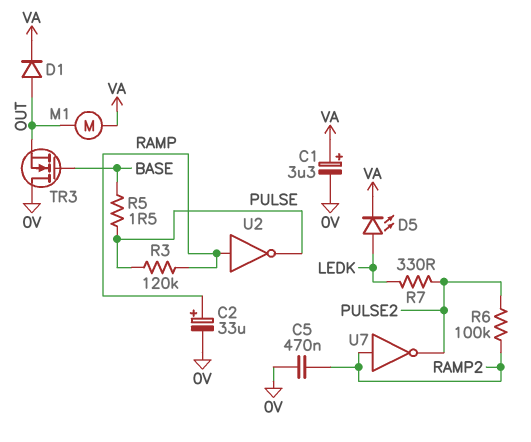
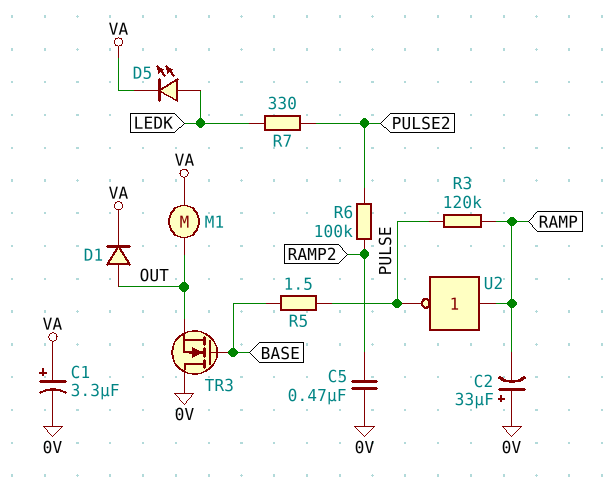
C2: 33uF (plus RAMP, minus 0V) -> 33uF (plus 0V, minus RAMP)
U7: NOT (in RAMP2, out PULSE2) -> none

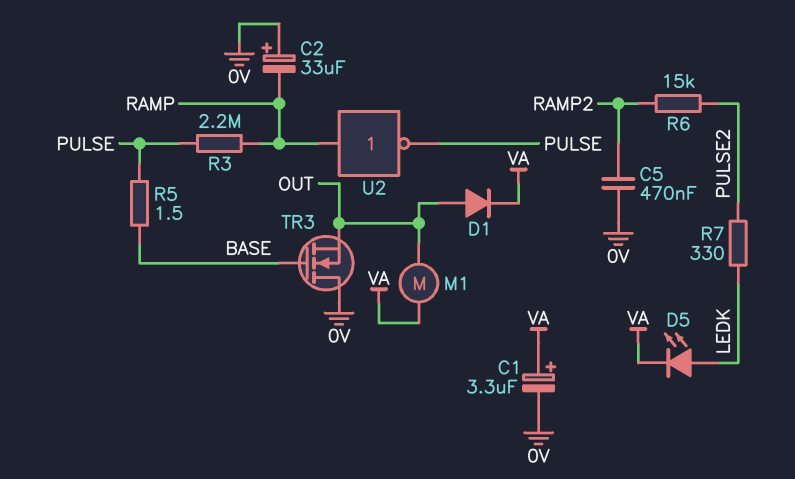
R3: 120k (PULSE, RAMP) -> 2.2M (PULSE, RAMP)
R6: 100k (PULSE2, RAMP2) -> 15k (PULSE2, RAMP2)

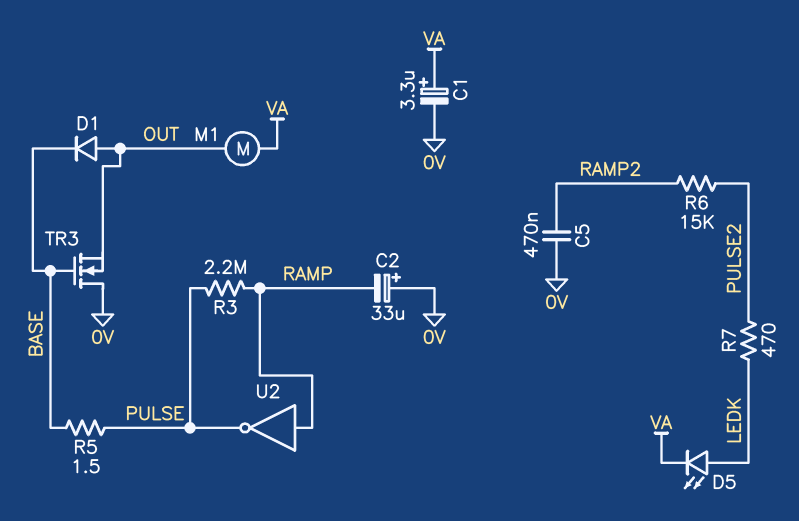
D1: diode (A OUT, K VA) -> diode (A OUT, K BASE)
R7: 330 (LEDK, PULSE2) -> 470 (LEDK, PULSE2)

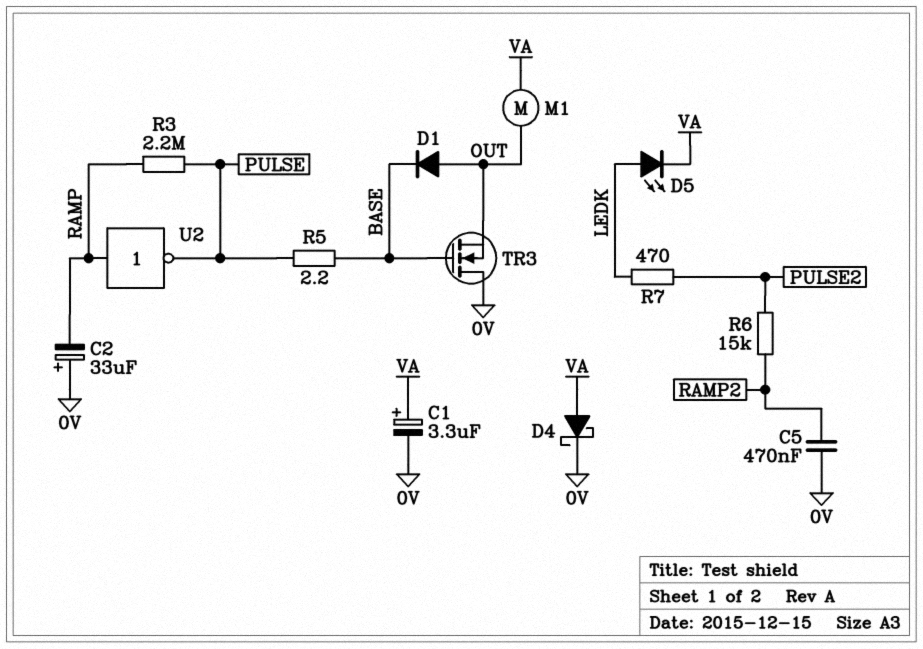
D4: none -> schottky (A VA, K 0V)
R5: 1.5 (BASE, PULSE) -> 2.2 (BASE, PULSE)

